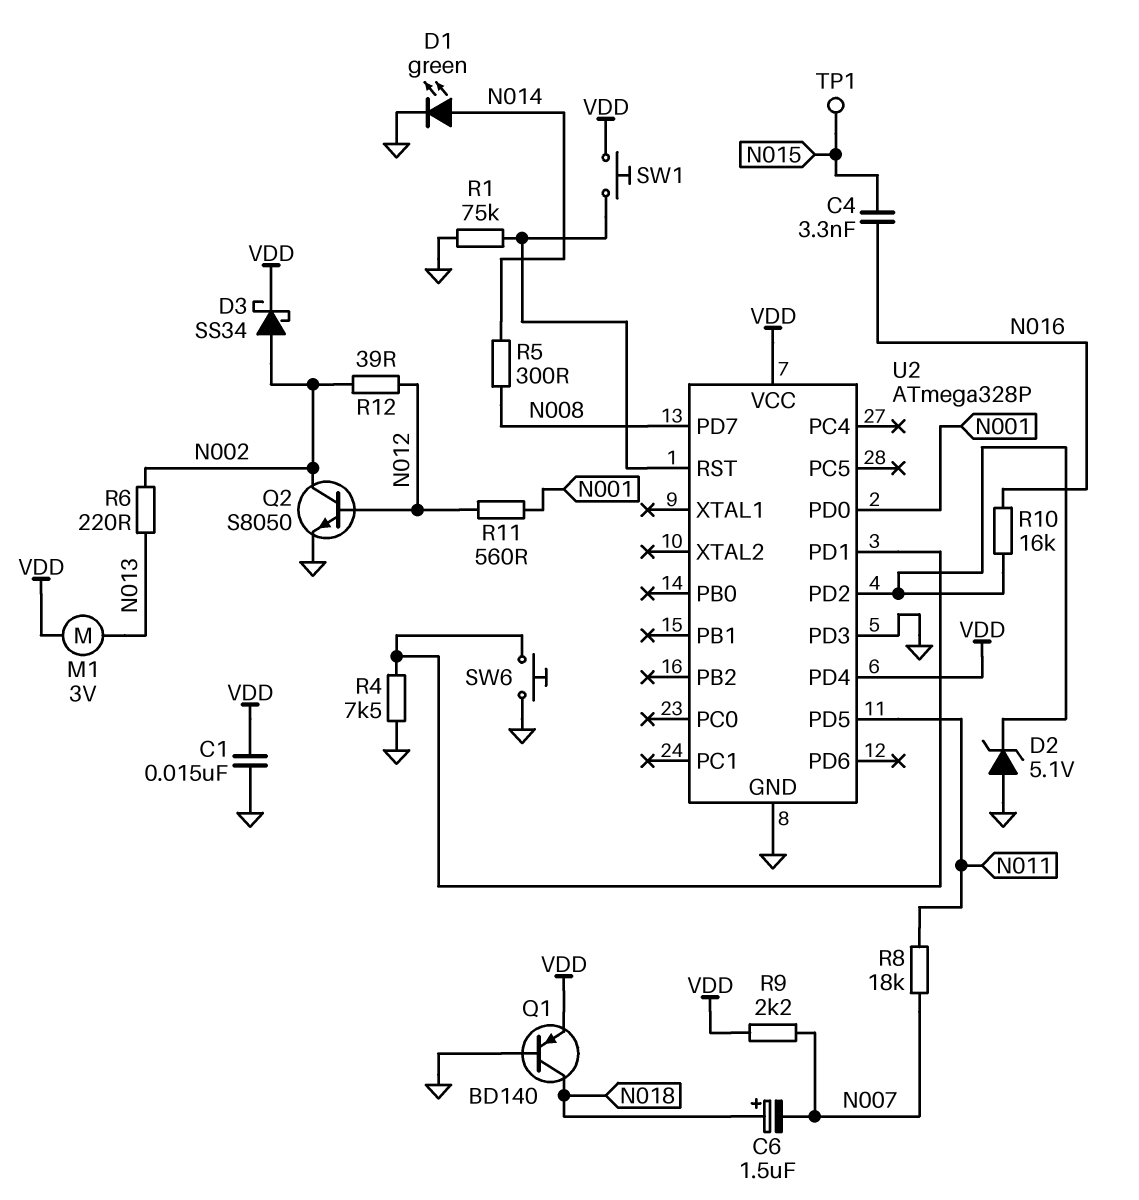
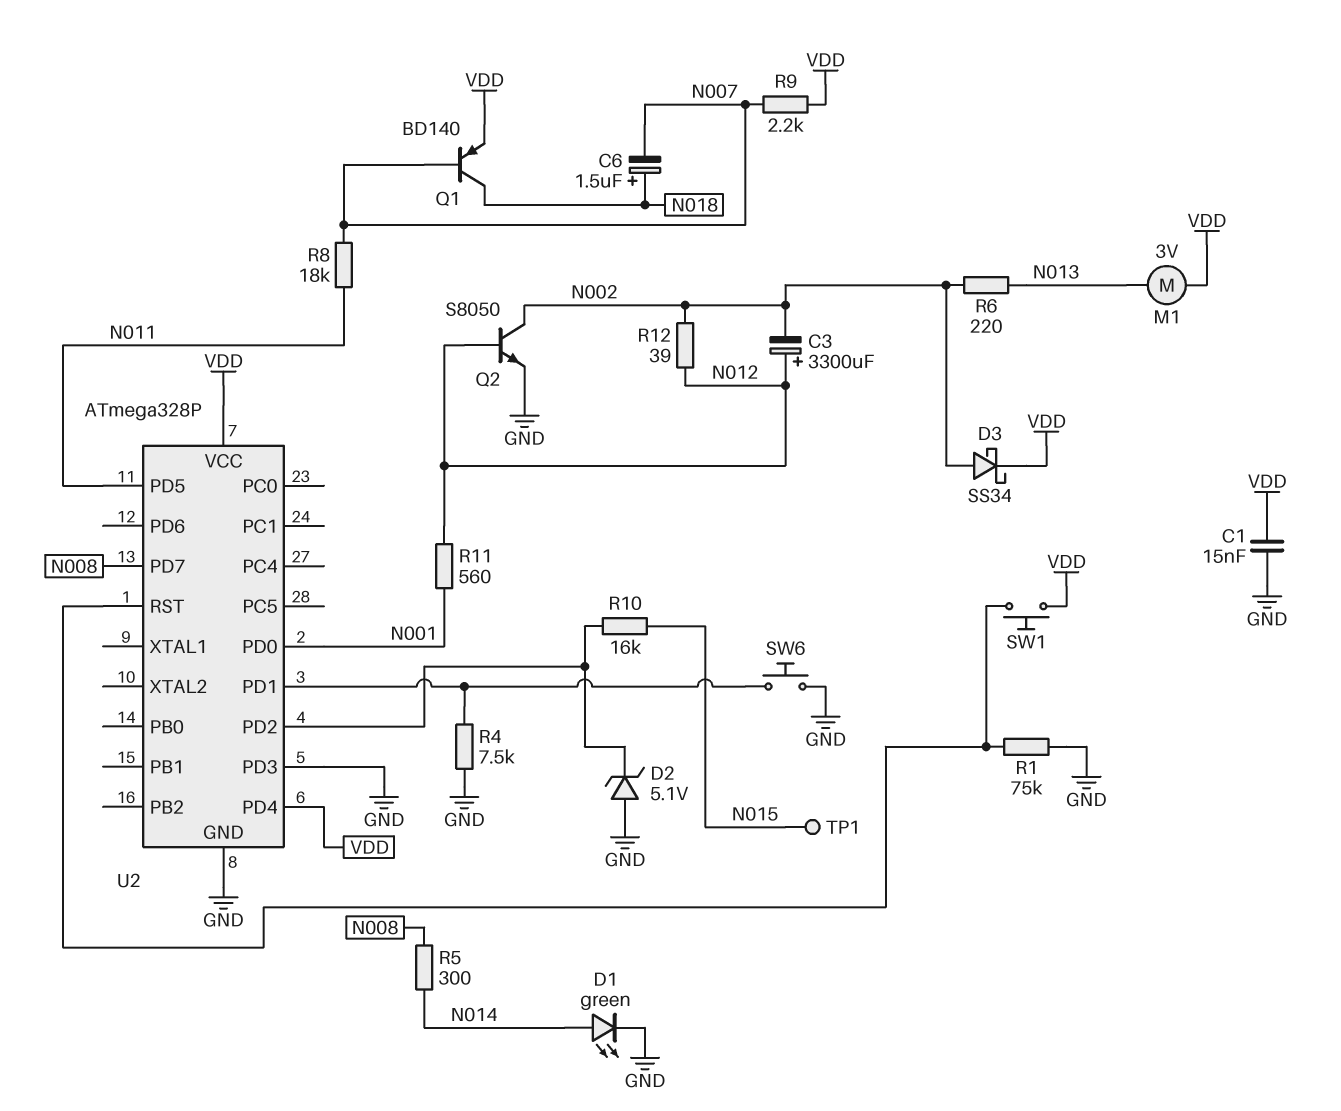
C3: none -> 3300uF (plus N012, minus N002)
C4: 3.3nF (N015, N016) -> none
Q1: PNP BD140 (B GND, C N018, E VDD) -> PNP BD140 (B N007, C N018, E VDD)
R10: 16k (N016, U2/PD2) -> 16k (N015, U2/PD2)

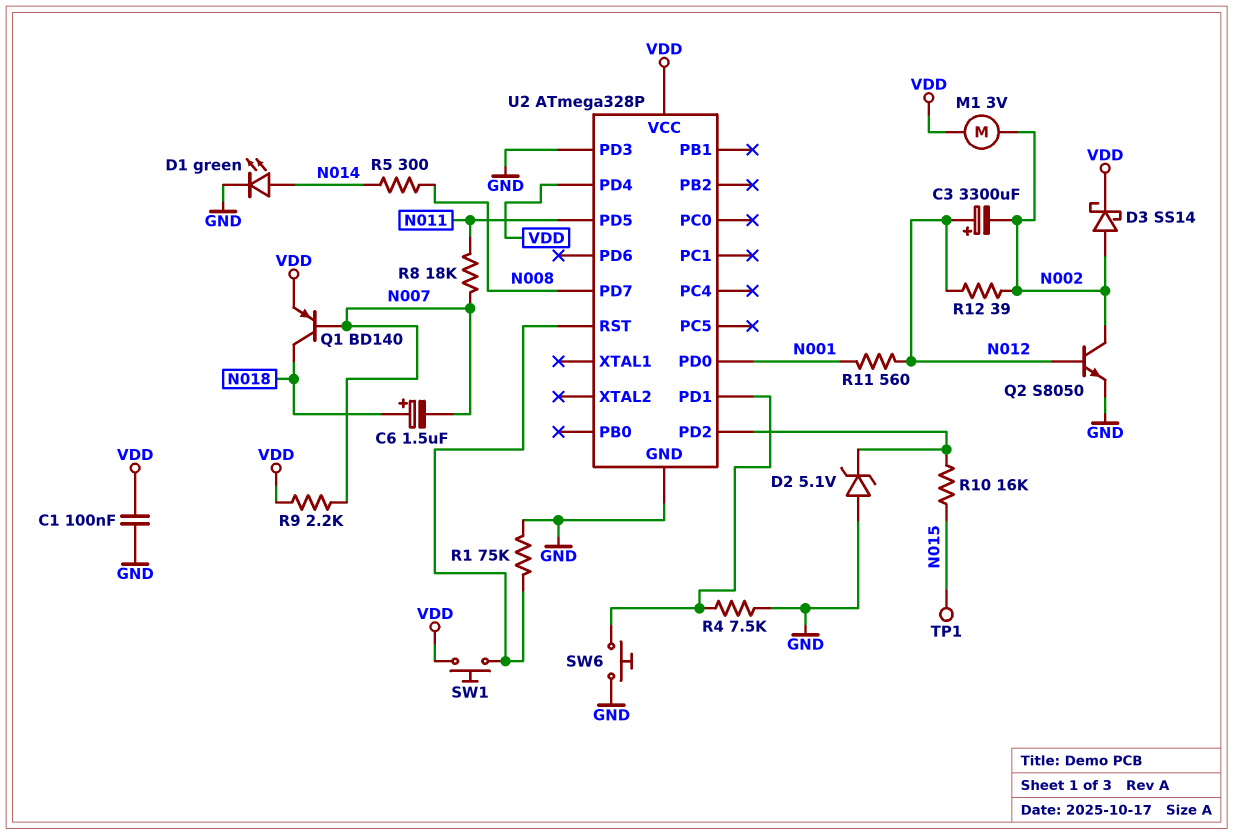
C1: 15nF (GND, VDD) -> 100nF (GND, VDD)
D3: schottky SS34 (A N002, K VDD) -> schottky SS14 (A N002, K VDD)
M1: motor 3V (N013, VDD) -> motor 3V (N002, VDD)
R6: 220 (N002, N013) -> none

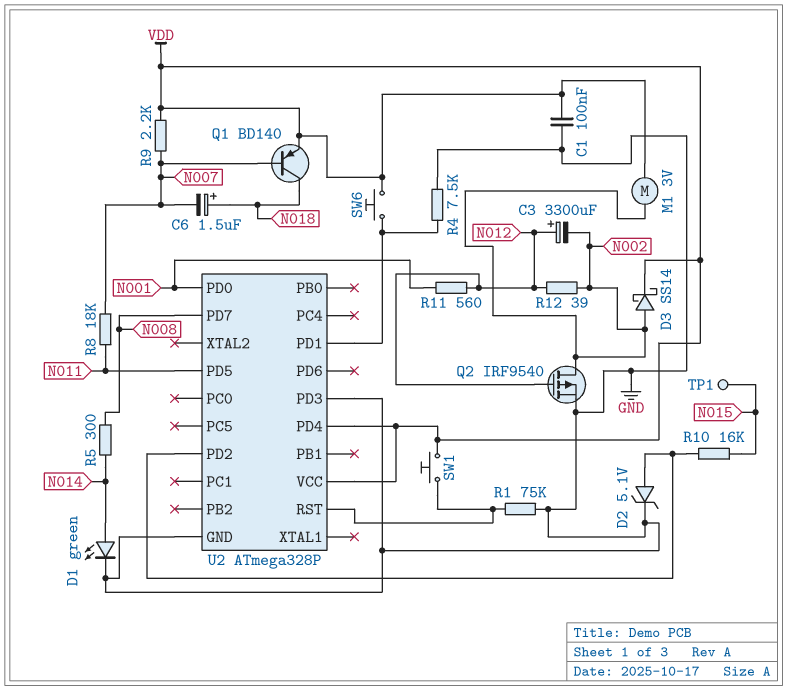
D2: zener 5.1V (A GND, K U2/PD2) -> zener 5.1V (A U2/PD2, K GND)
Q2: NPN S8050 (B N012, C N002, E GND) -> PMOS IRF9540 (G N012, D N002, S GND)
SW6: button (GND, U2/PD1) -> button (U2/PD1, VDD)

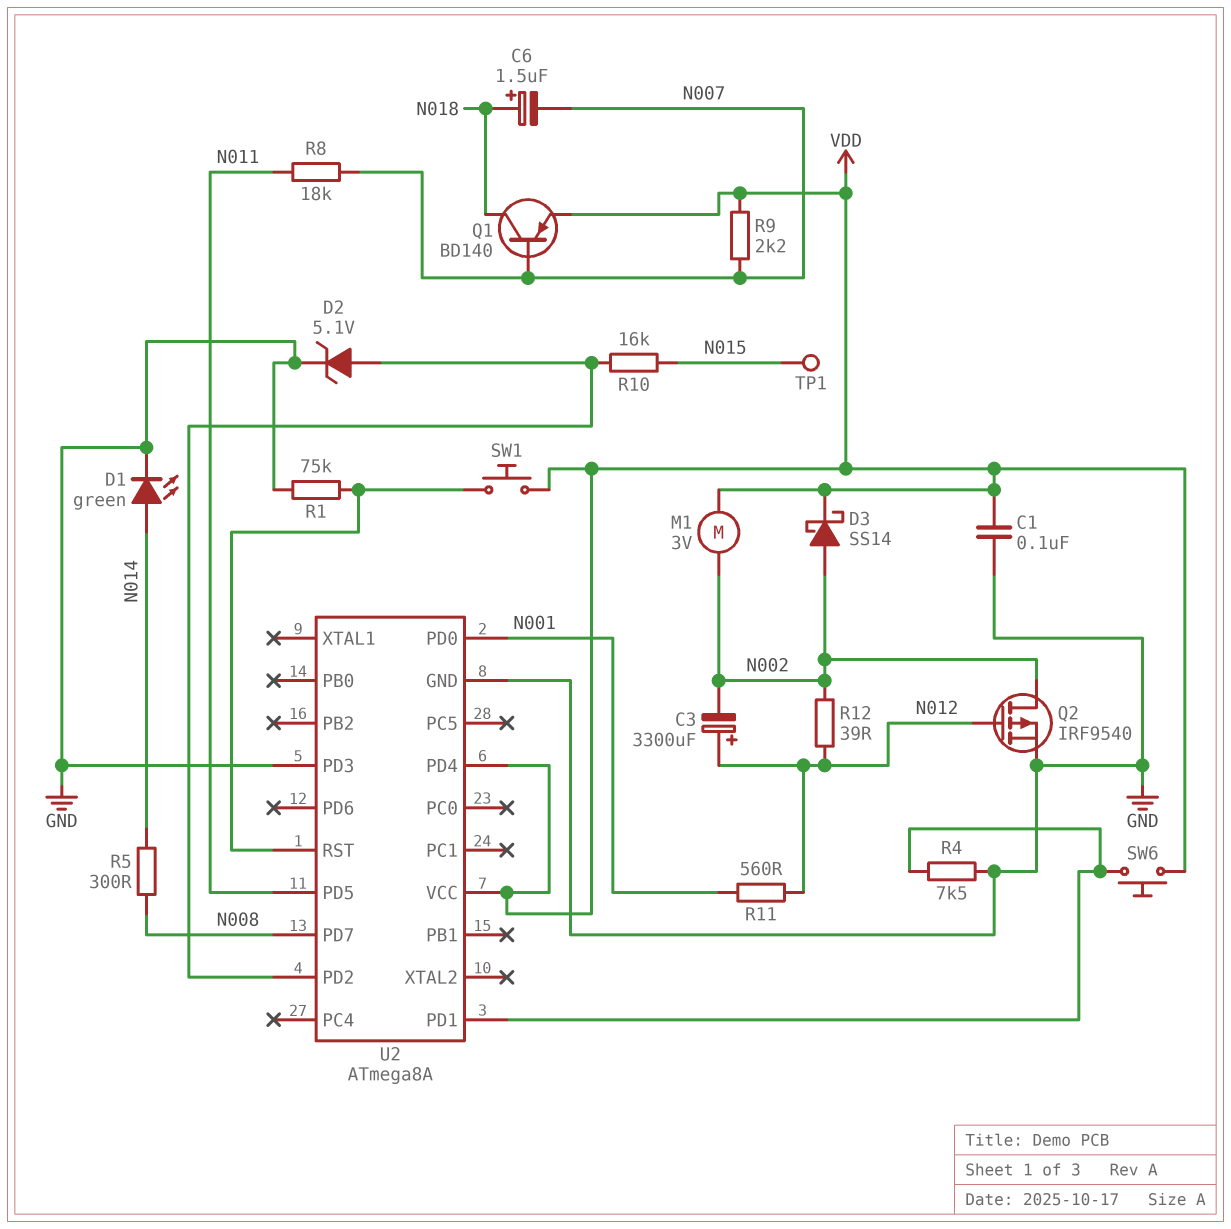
U2: ATmega328P -> ATmega8A

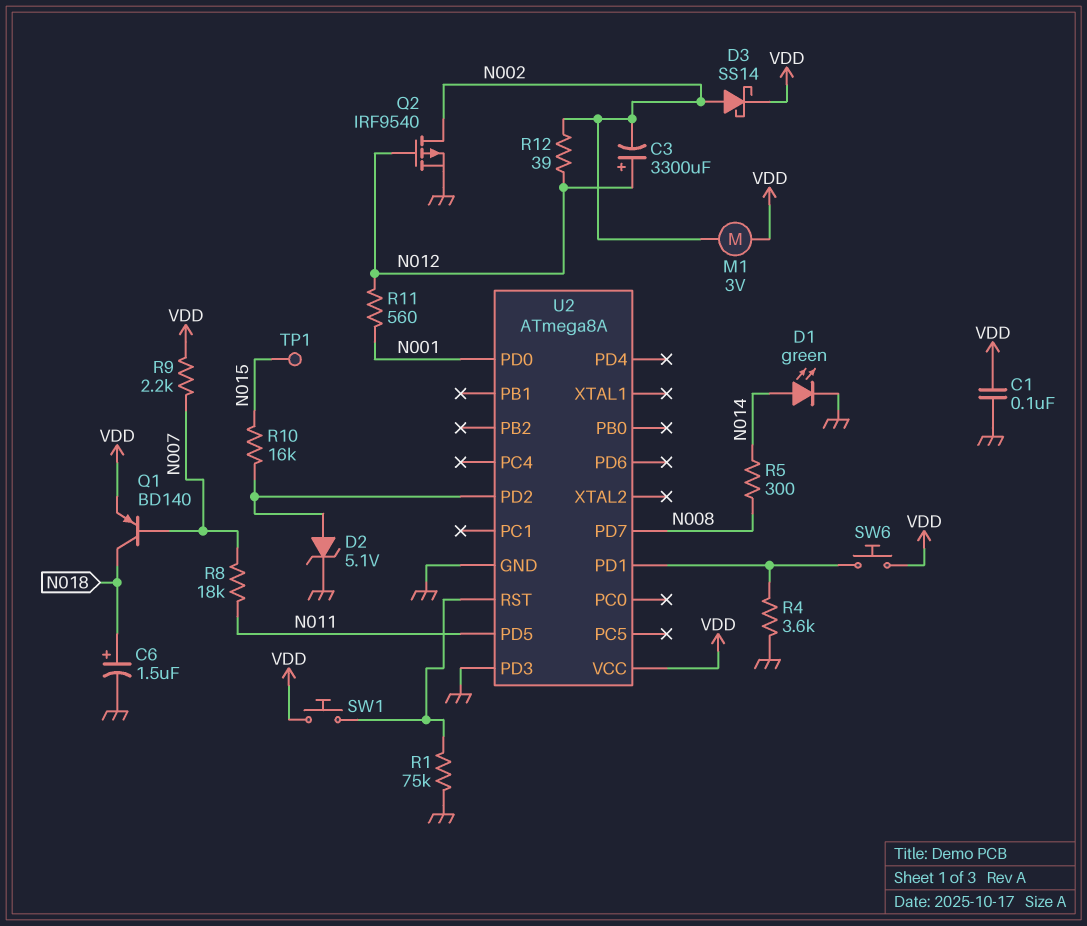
C6: 1.5uF (plus N018, minus N007) -> 1.5uF (plus N018, minus GND)
R4: 7.5k (GND, U2/PD1) -> 3.6k (GND, U2/PD1)
U2 pin PD4: VDD -> none

